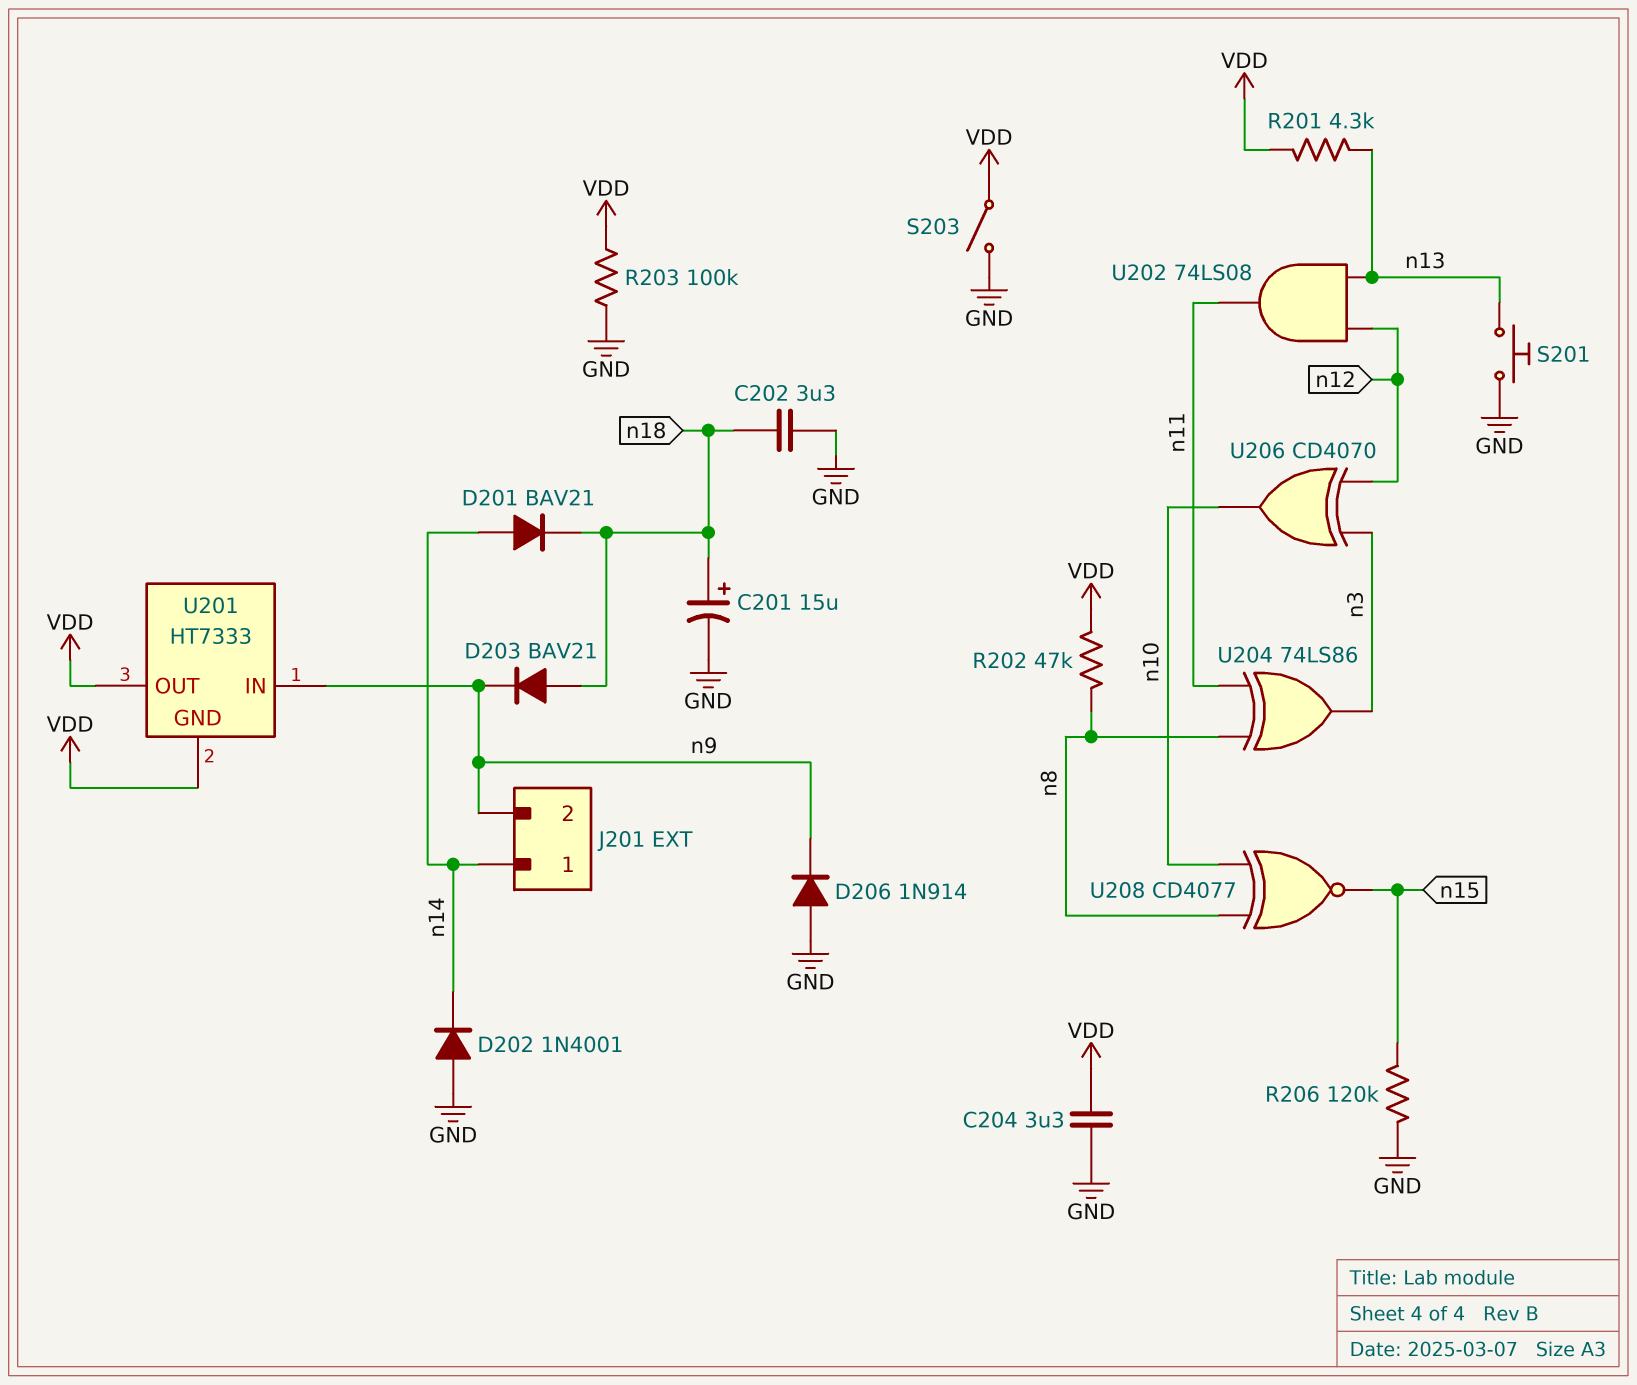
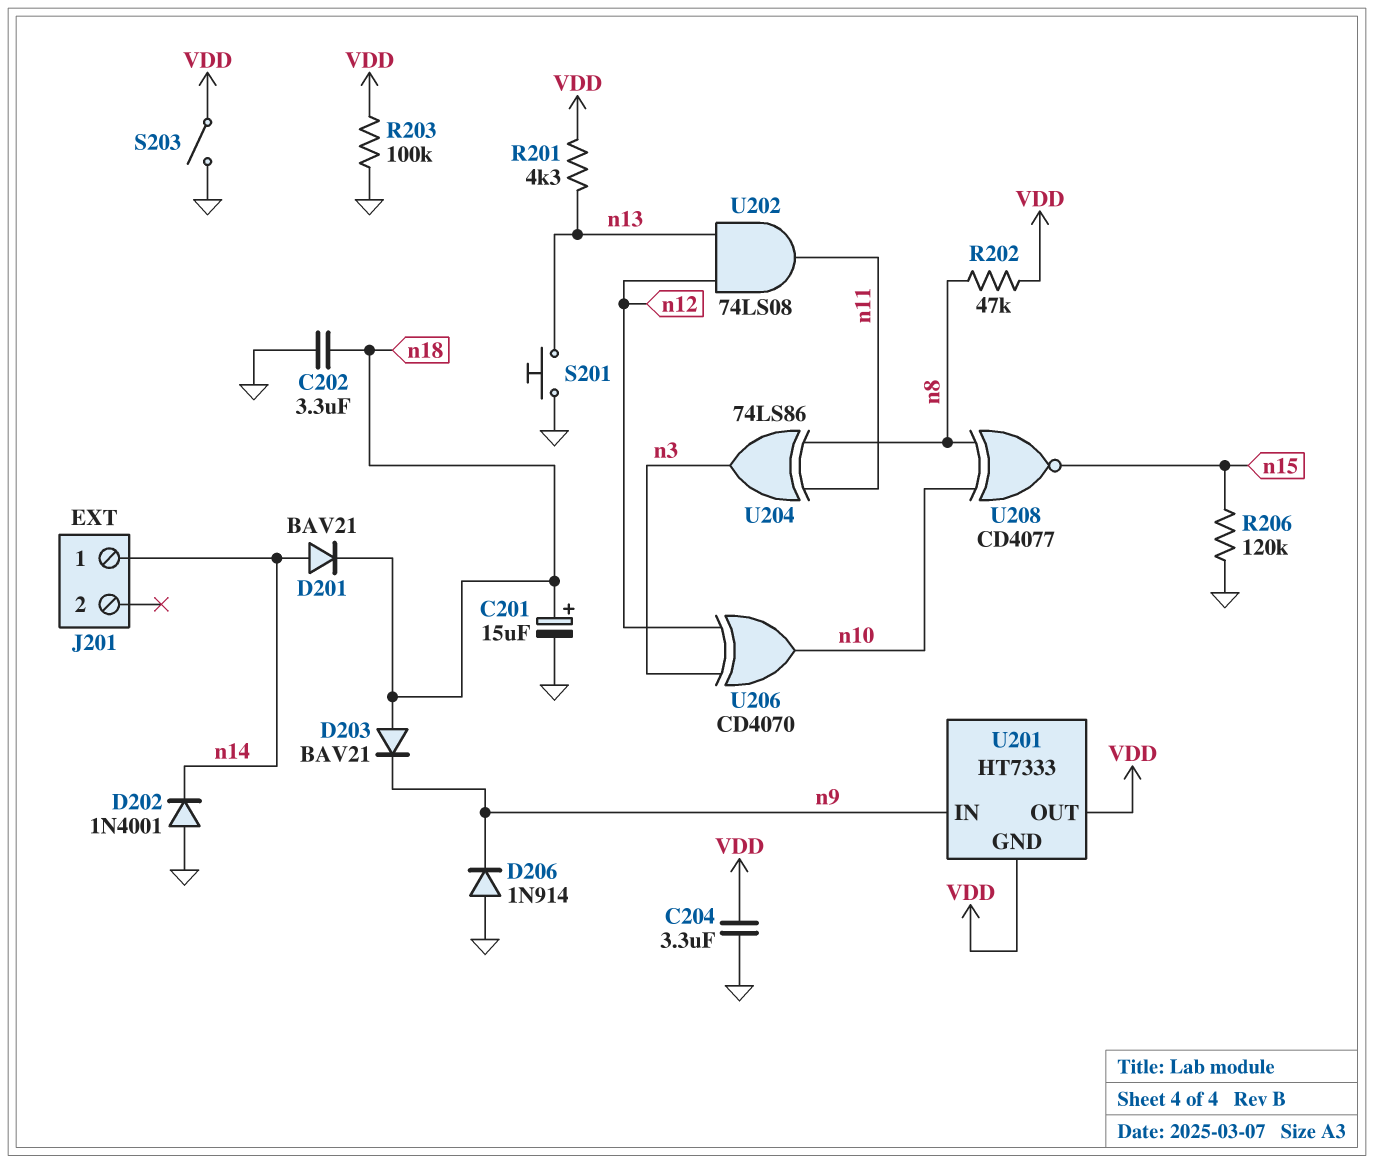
J201 pin 2: n9 -> none

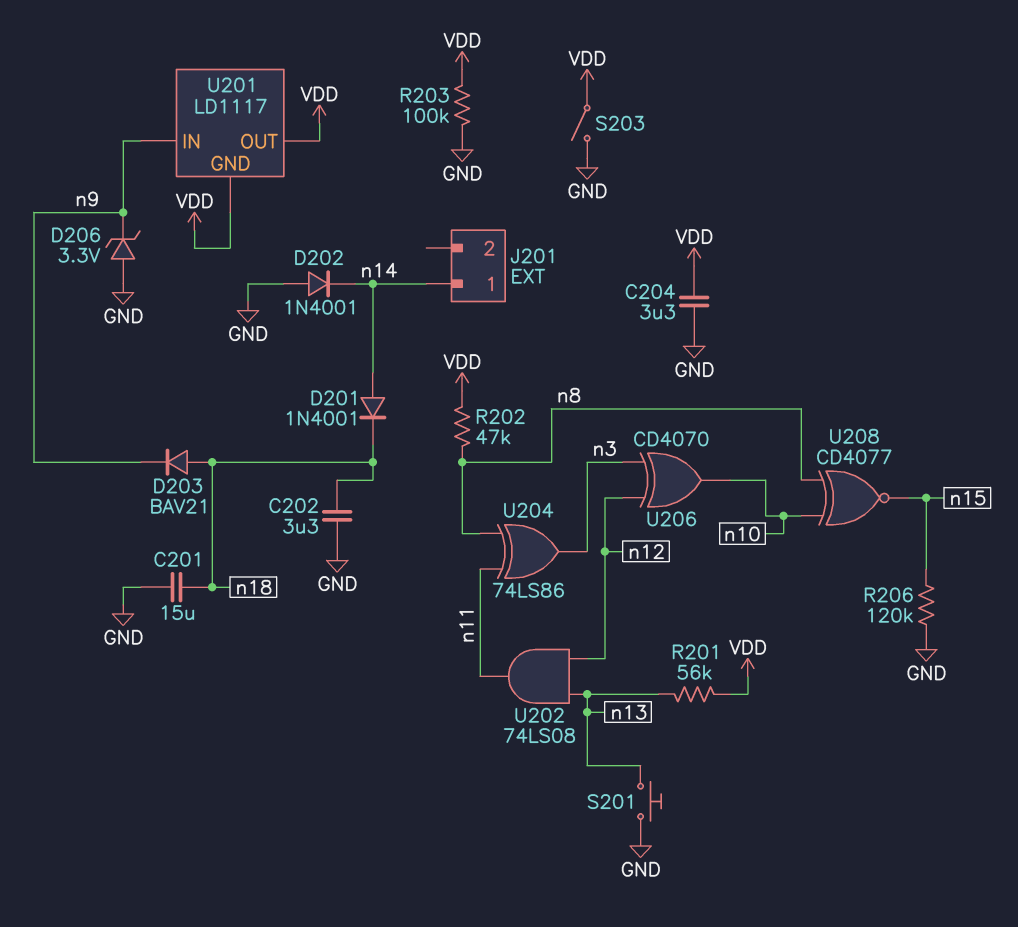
C201: 15uF (plus n18, minus GND) -> 15uF (GND, n18)
D201: diode BAV21 (A n14, K n18) -> diode 1N4001 (A n14, K n18)
D206: diode 1N914 (A GND, K n9) -> zener 3.3V (A GND, K n9)
R201: 4.3k (VDD, n13) -> 56k (VDD, n13)
U201: HT7333 -> LD1117

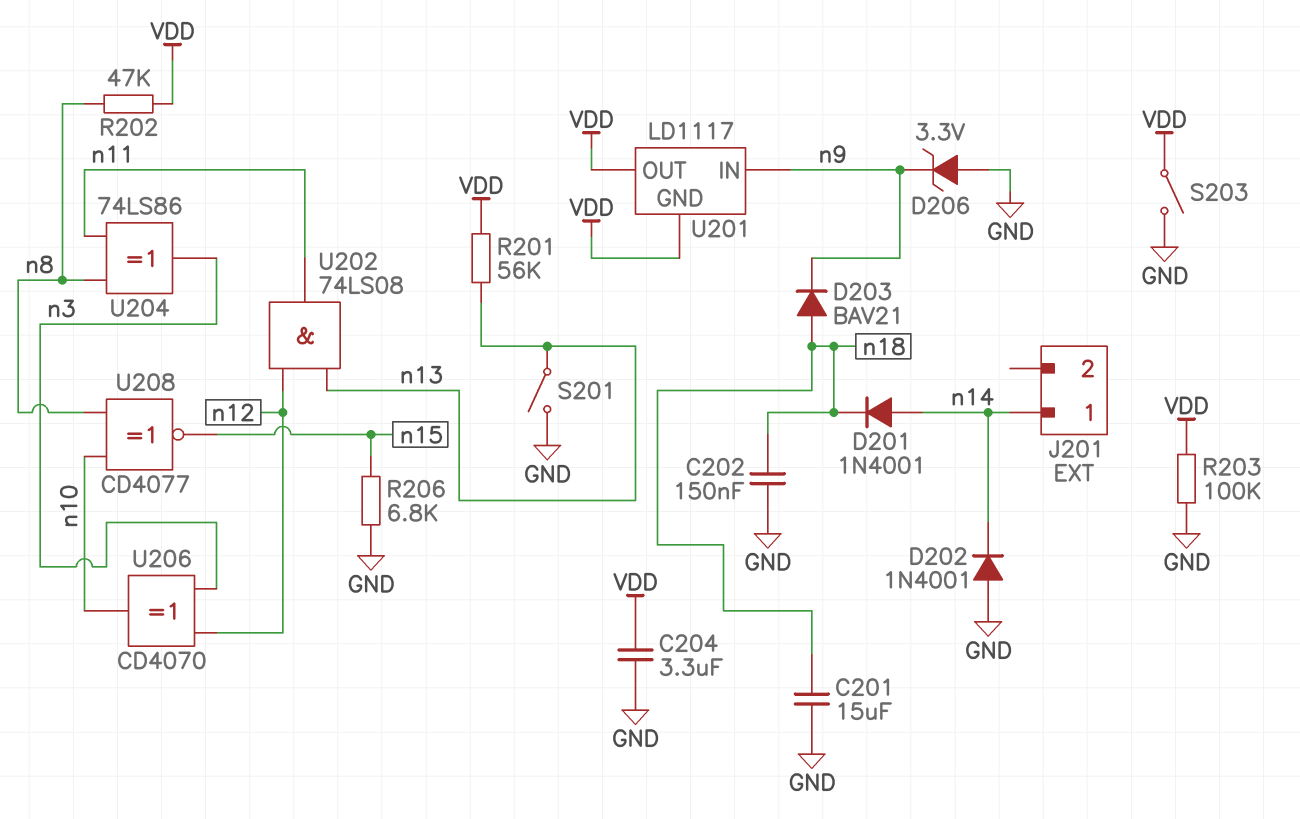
C202: 3.3uF (GND, n18) -> 150nF (GND, n18)
R206: 120k (GND, n15) -> 6.8k (GND, n15)
S201: button (GND, n13) -> switch (GND, n13)

